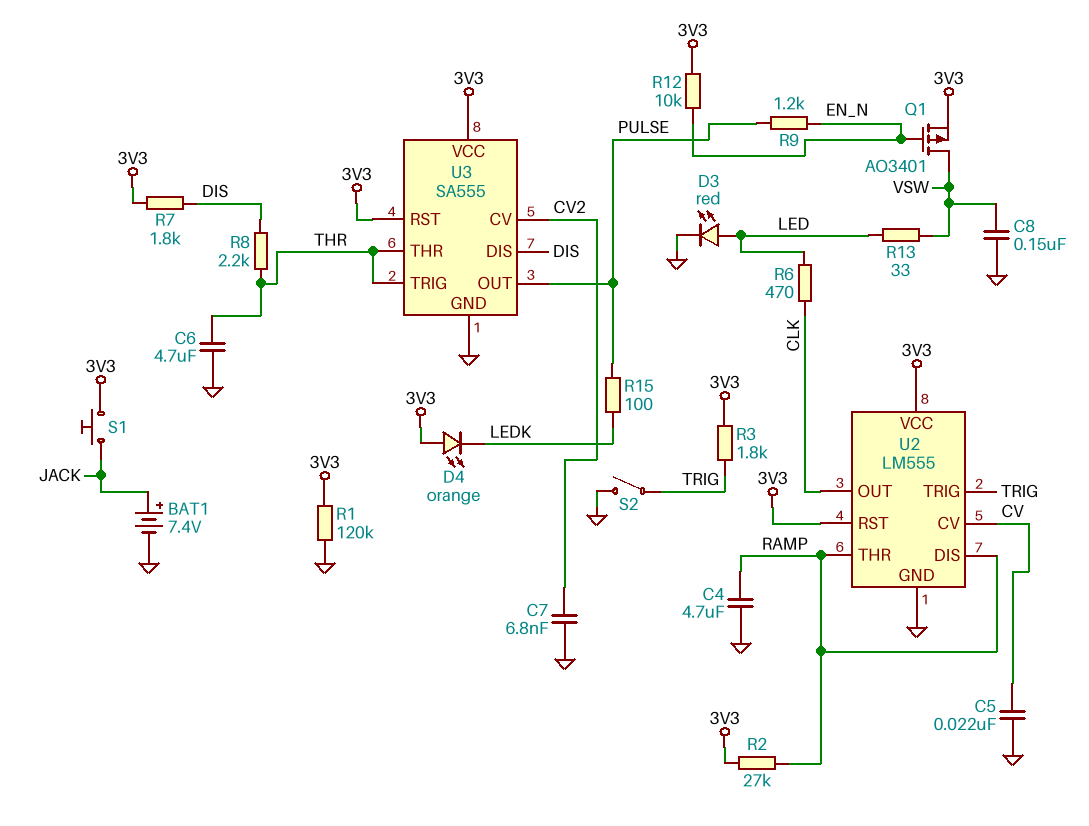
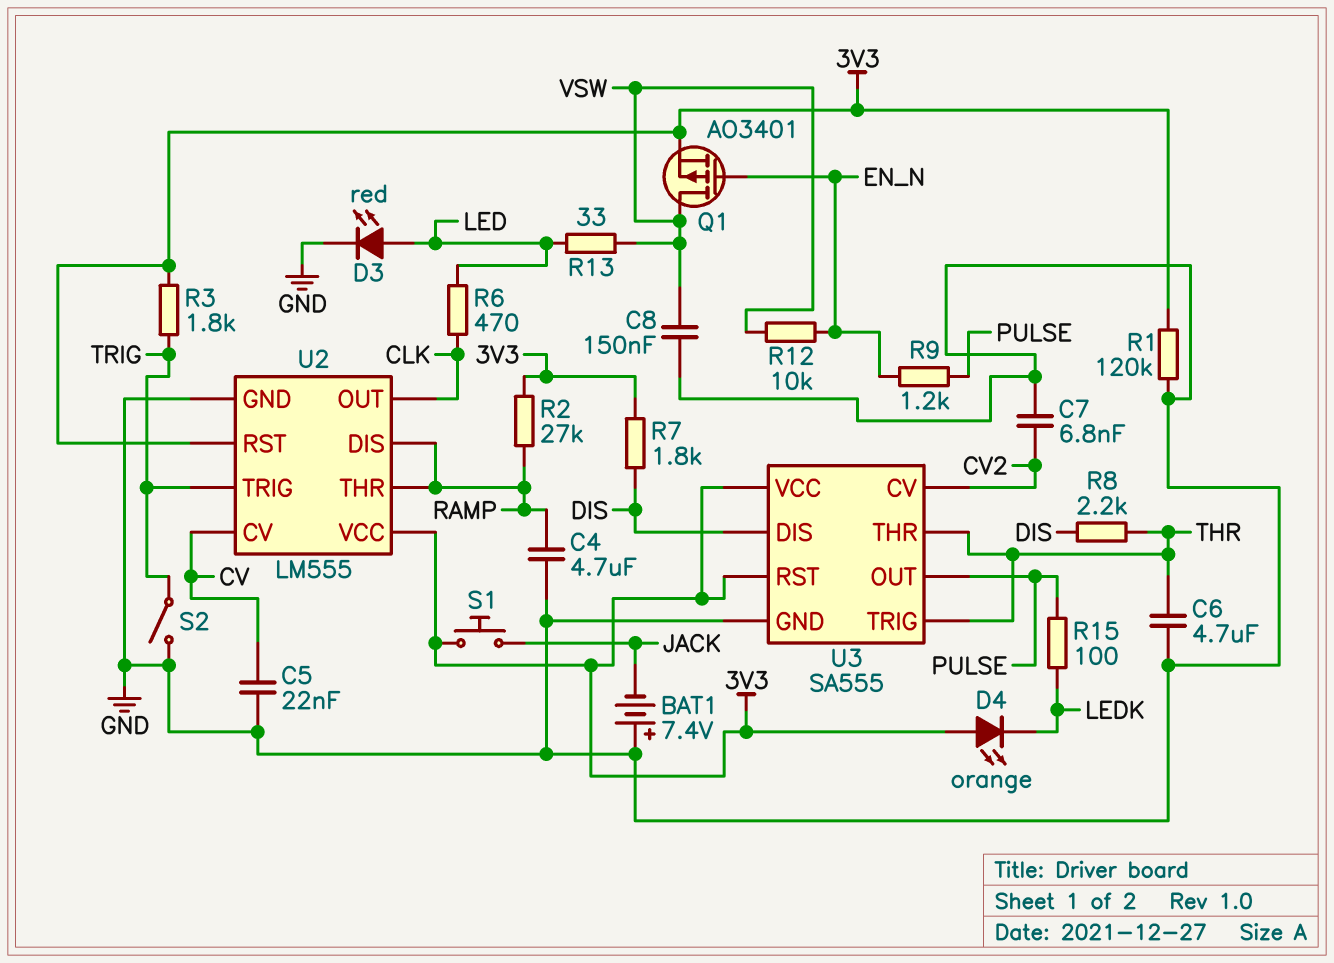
BAT1: 7.4V (plus JACK, minus GND) -> 7.4V (plus GND, minus JACK)
R12: 10k (3V3, EN_N) -> 10k (EN_N, VSW)

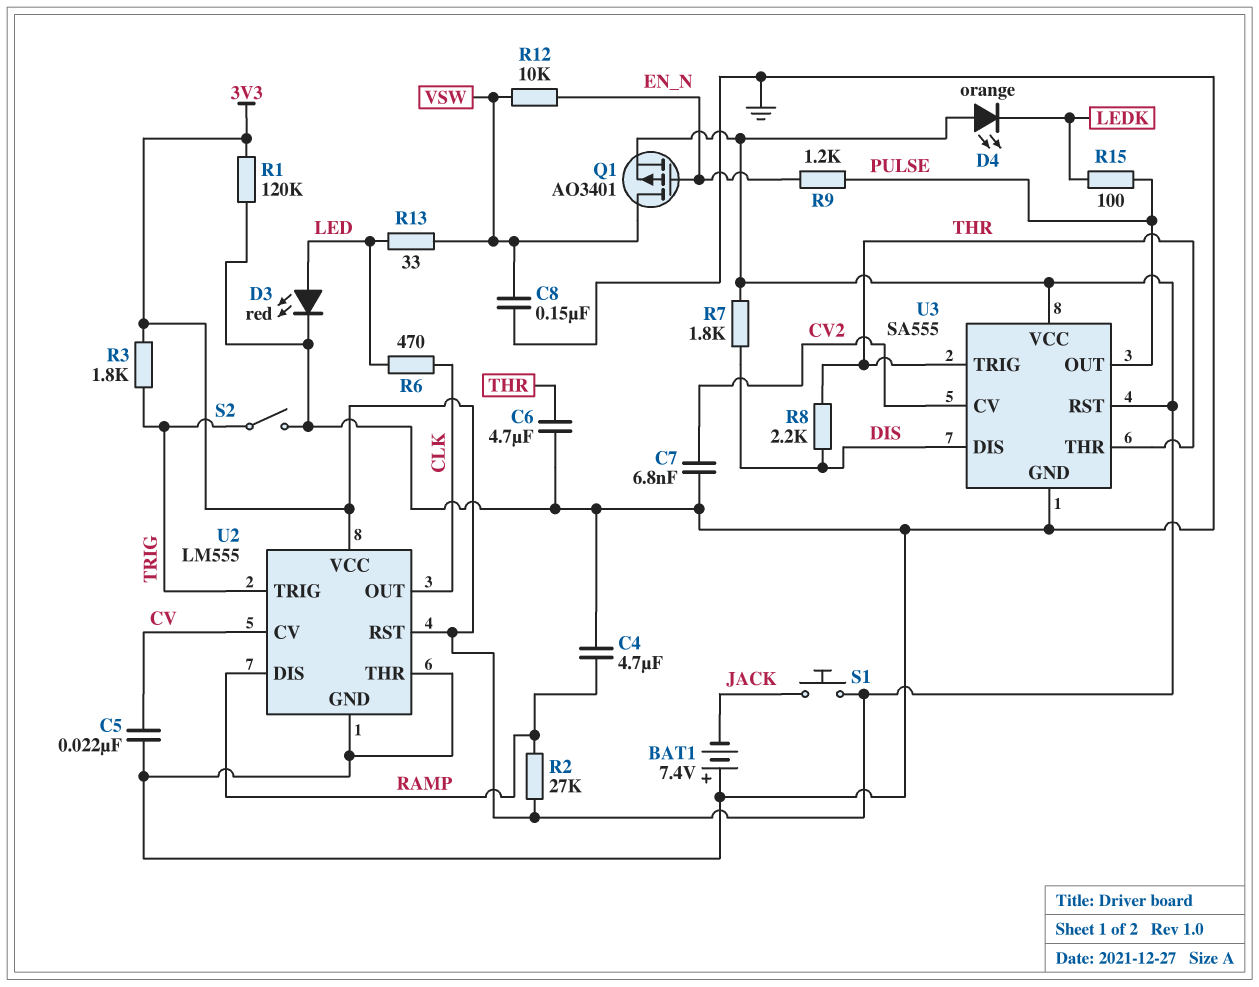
U2 pin THR: RAMP -> GND

